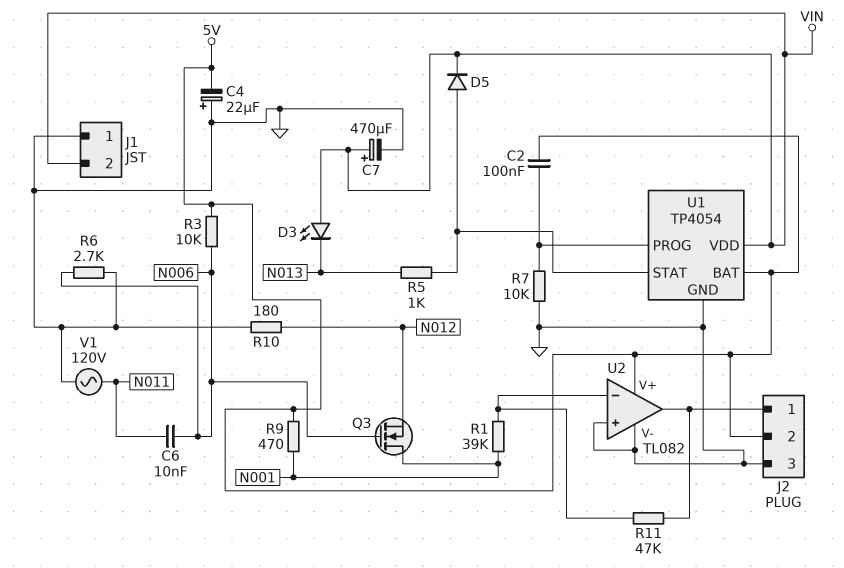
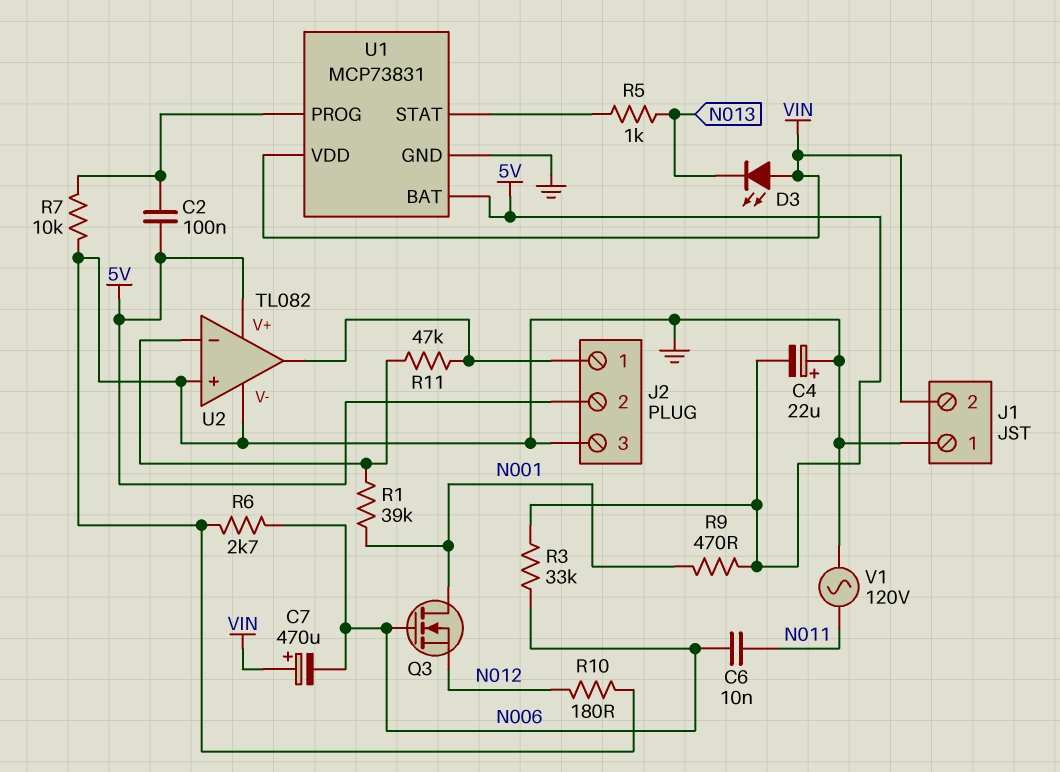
C7: 470uF (plus VIN, minus GND) -> 470uF (plus VIN, minus N006)
D5: diode (A U1/STAT, K VIN) -> none
R3: 10k (5V, N006) -> 33k (5V, N006)
U1: TP4054 -> MCP73831

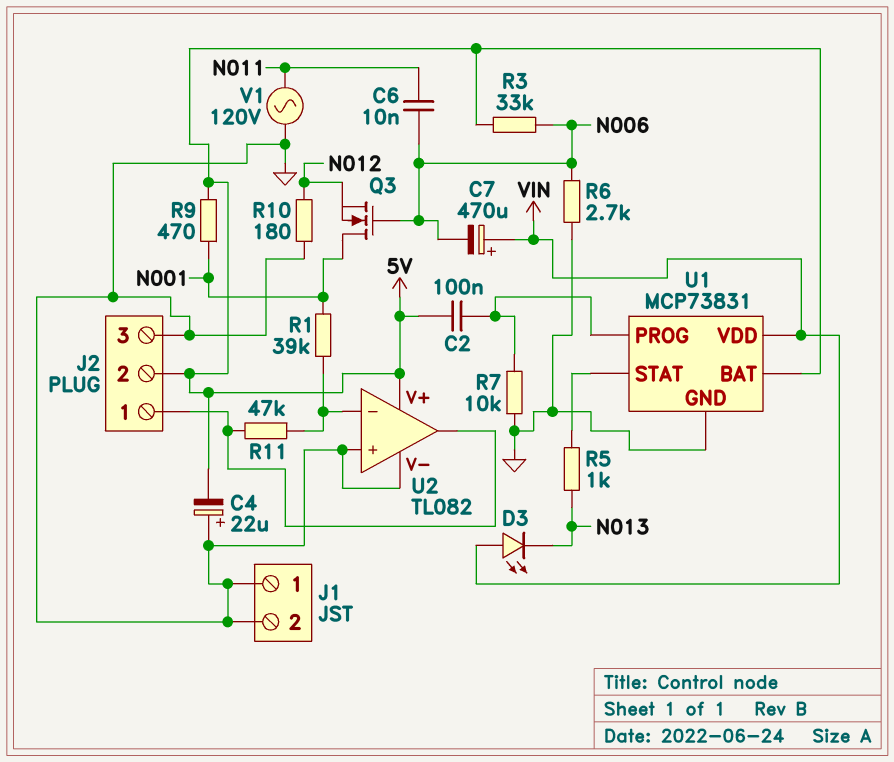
J1 pin 2: VIN -> GND

